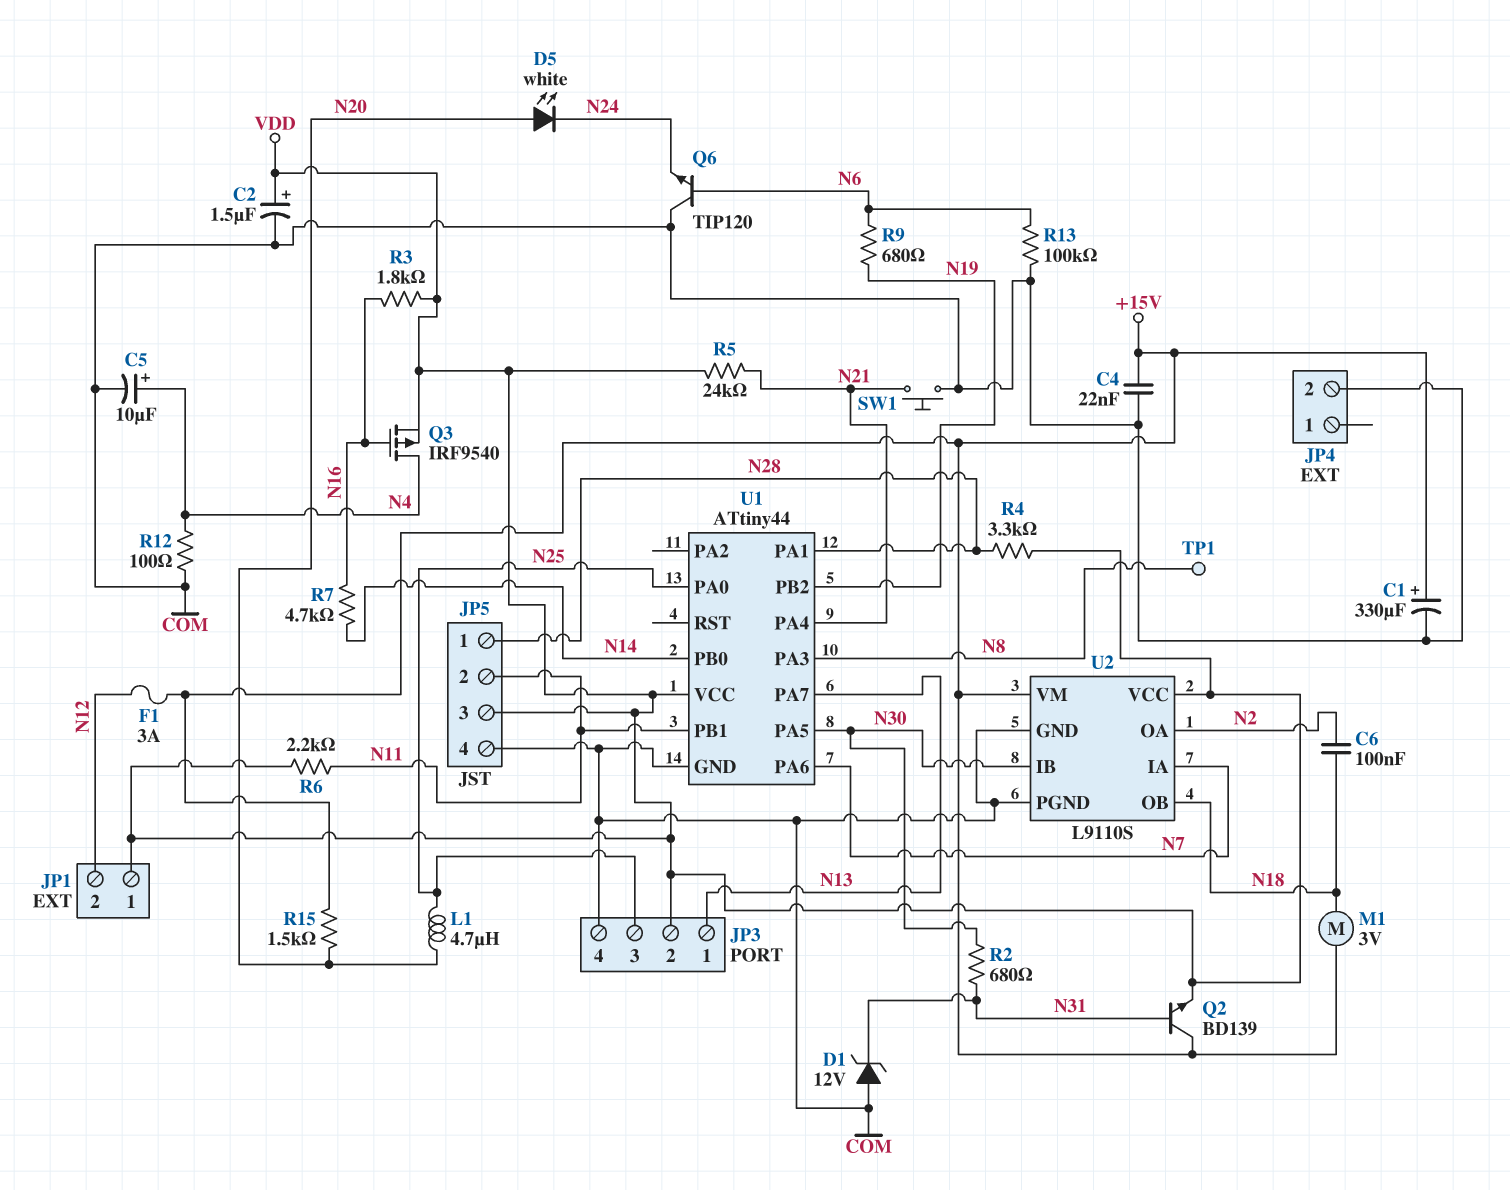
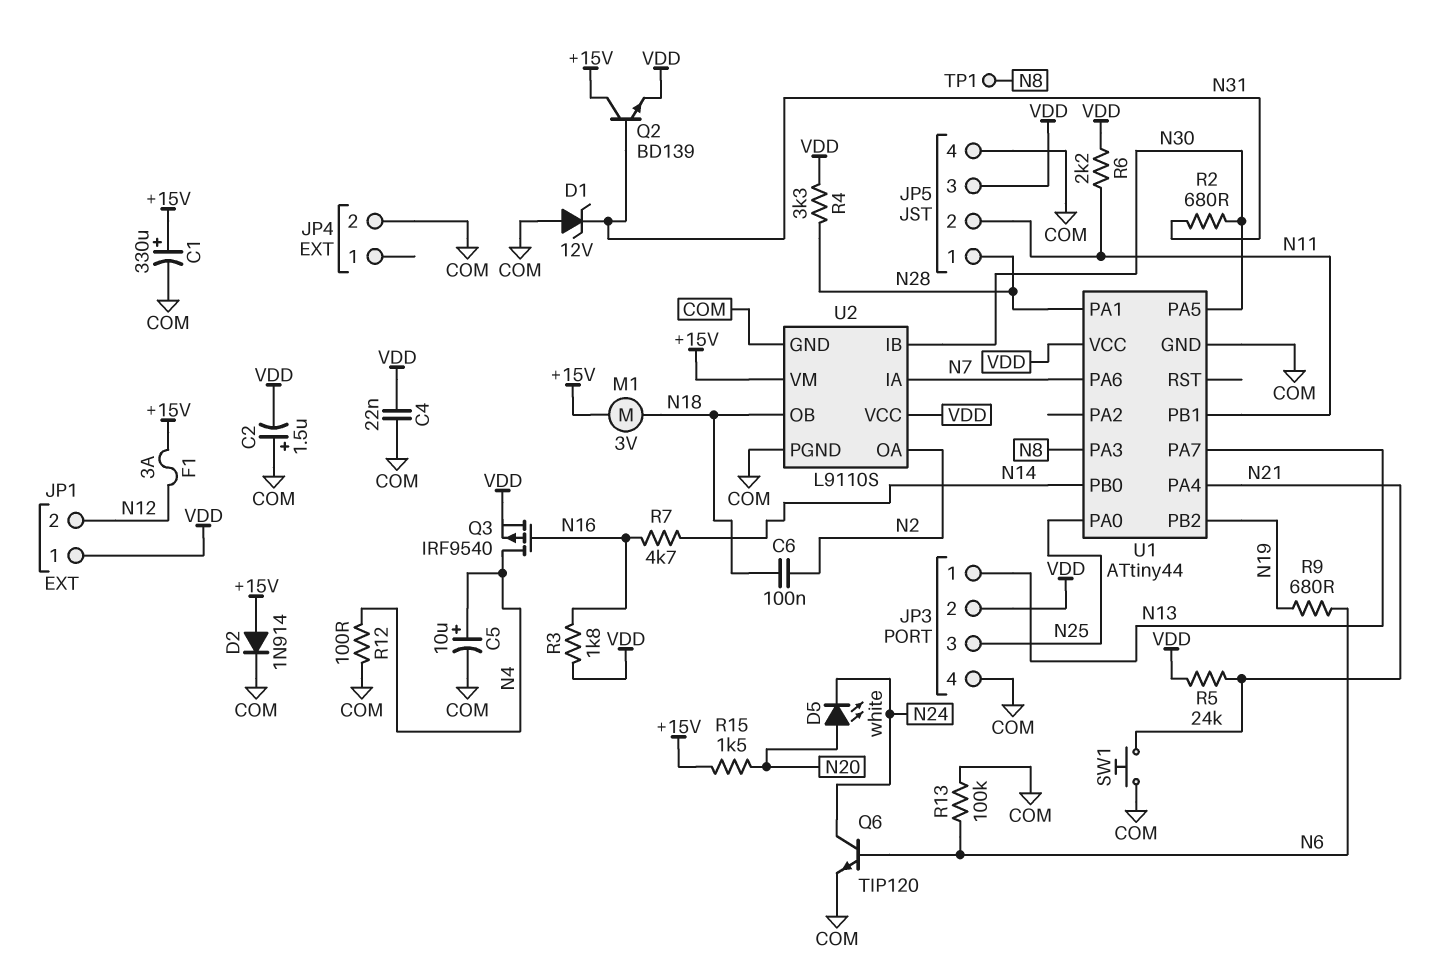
C2: 1.5uF (plus VDD, minus COM) -> 1.5uF (plus COM, minus VDD)
C4: 22nF (+15V, COM) -> 22nF (COM, VDD)
D2: none -> diode 1N914 (A +15V, K COM)
L1: 4.7uH (N20, N25) -> none
Q6: NPN TIP120 (B N6, C COM, E N24) -> NPN TIP120 (B N6, C N24, E COM)

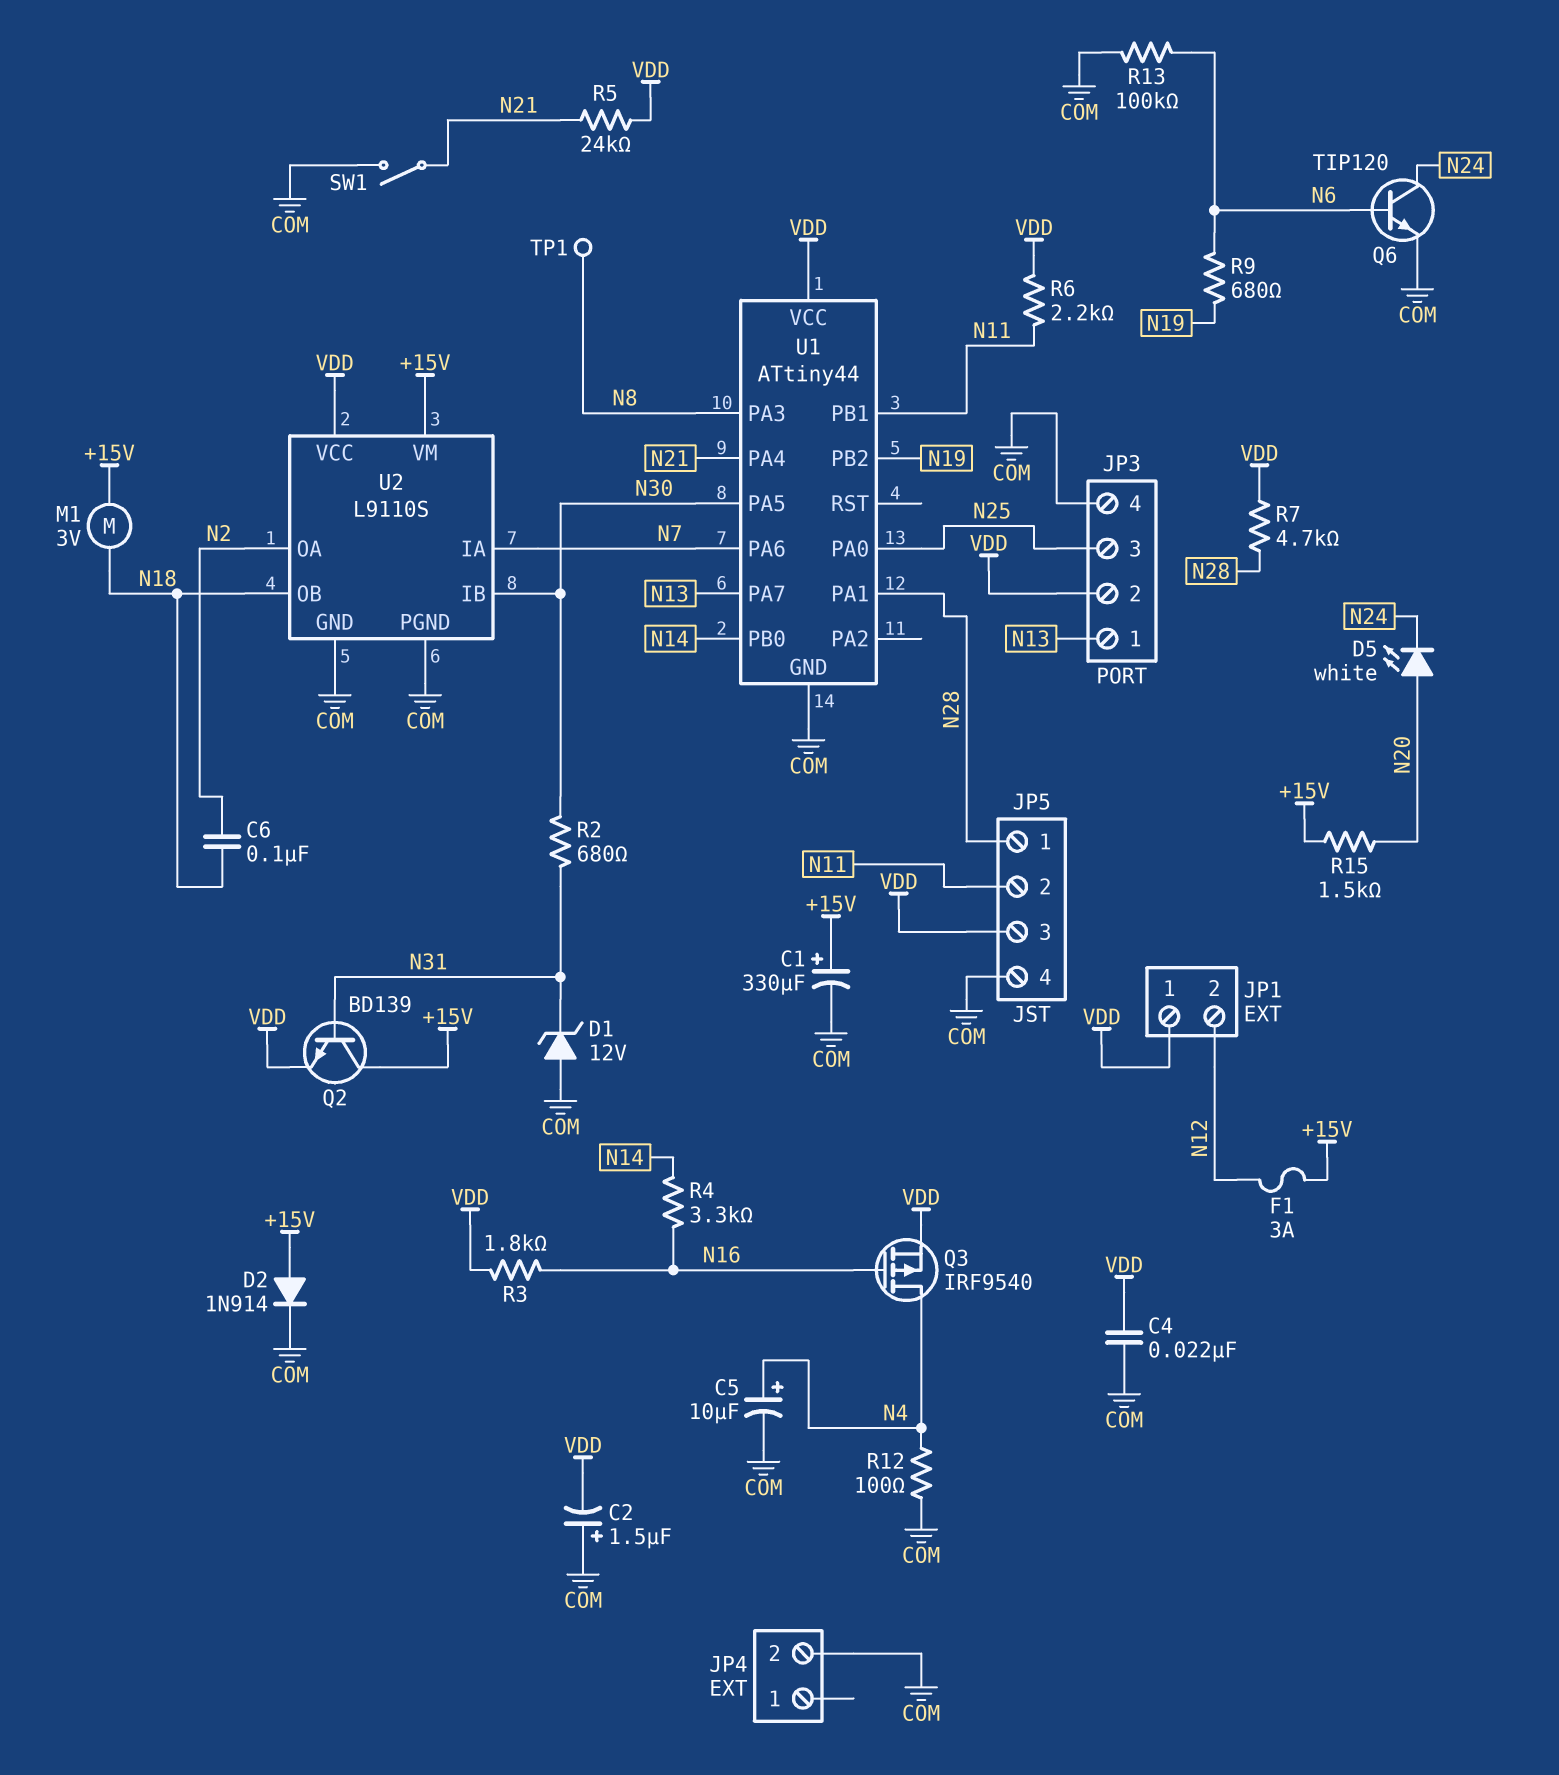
R4: 3.3k (N28, VDD) -> 3.3k (N14, N16)
R7: 4.7k (N14, N16) -> 4.7k (N28, VDD)
SW1: button (COM, N21) -> switch (COM, N21)

